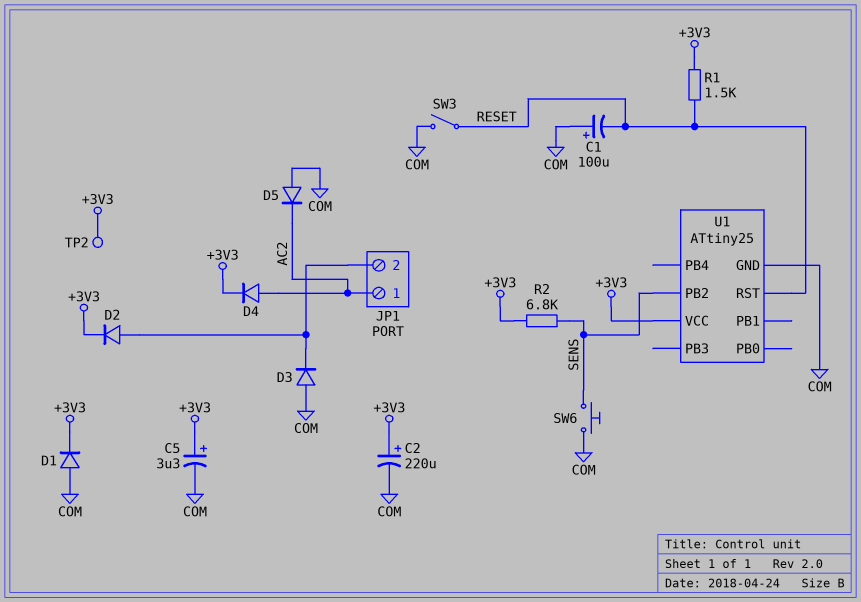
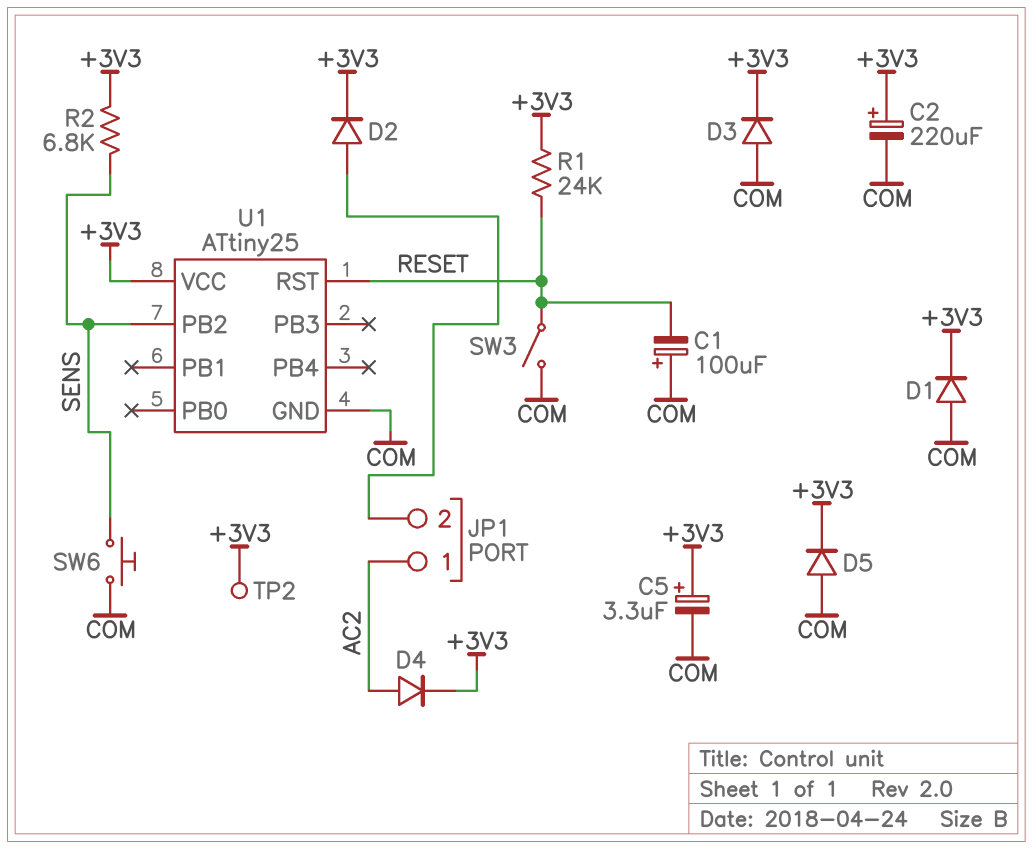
D3: diode (A COM, K JP1/2) -> diode (A COM, K +3V3)
D5: diode (A COM, K AC2) -> diode (A COM, K +3V3)
R1: 1.5k (+3V3, RESET) -> 24k (+3V3, RESET)

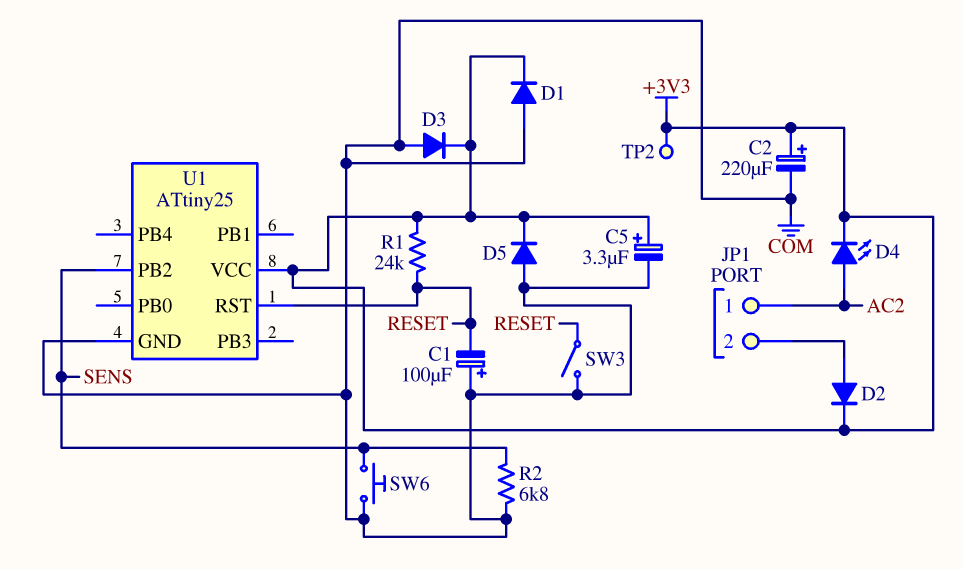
D4: diode (A AC2, K +3V3) -> LED (A AC2, K +3V3)
R2: 6.8k (+3V3, SENS) -> 6.8k (COM, SENS)

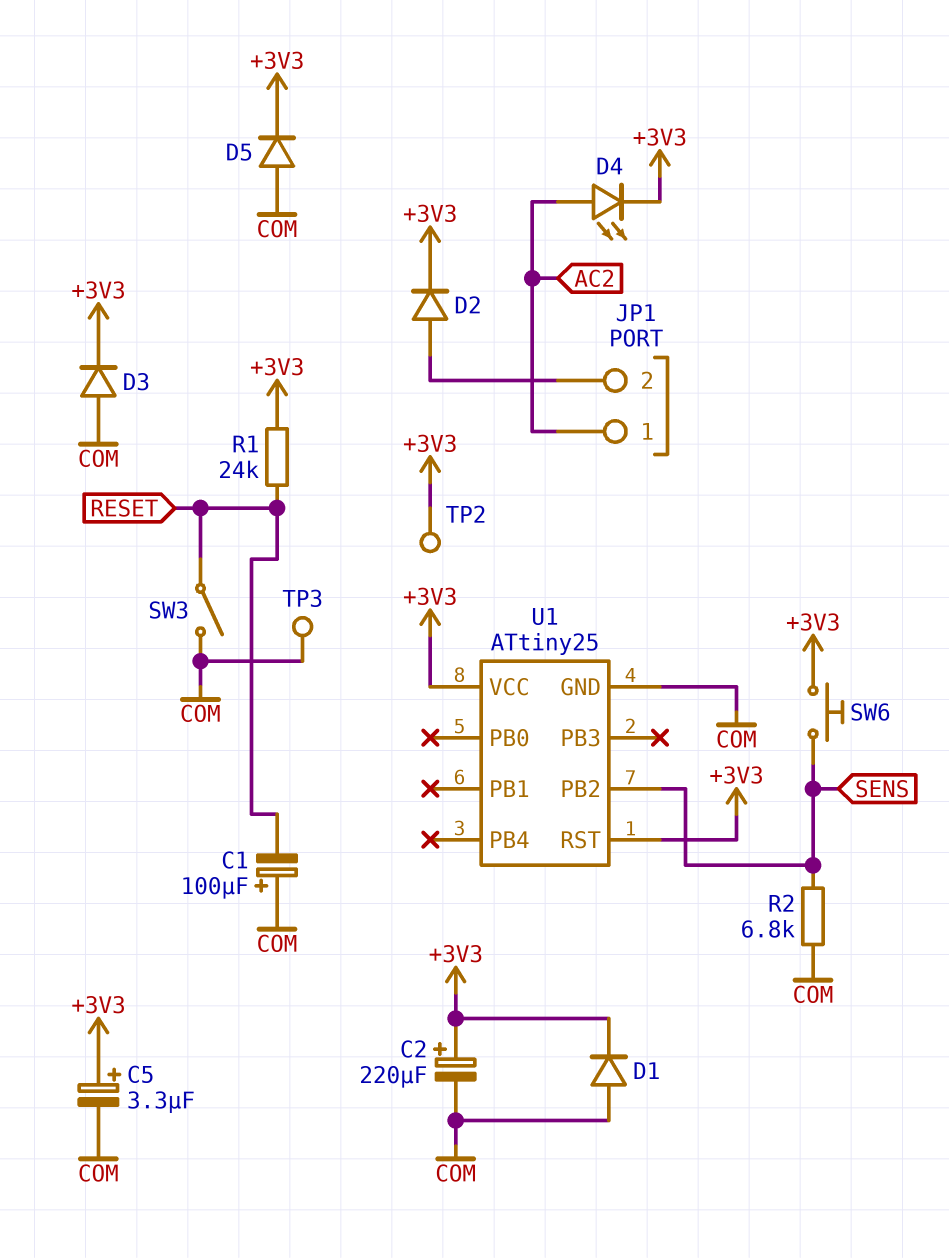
SW6: button (COM, SENS) -> button (+3V3, SENS)
TP3: none -> test point (COM)
U1 pin RST: RESET -> +3V3

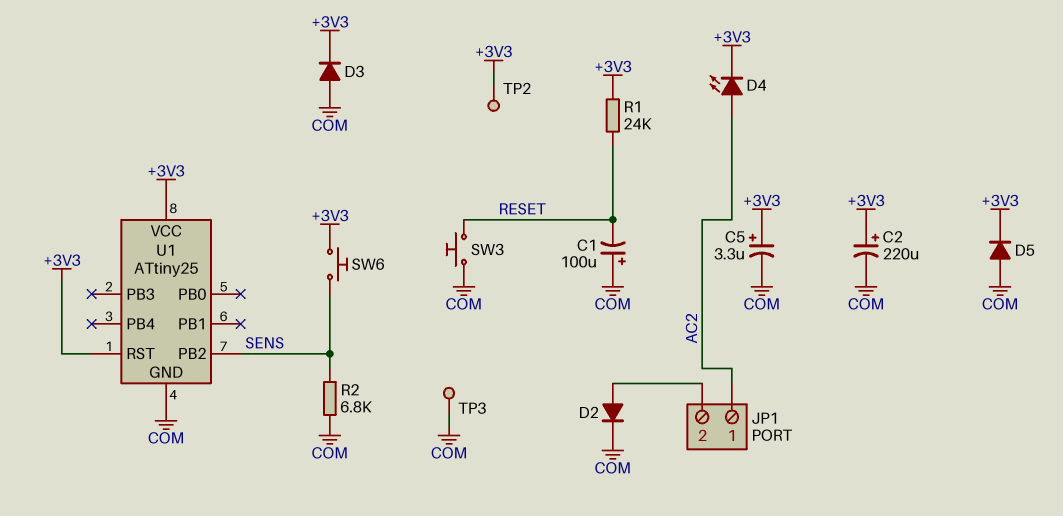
D1: diode (A COM, K +3V3) -> none
D2: diode (A JP1/2, K +3V3) -> diode (A JP1/2, K COM)
SW3: switch (COM, RESET) -> button (COM, RESET)

